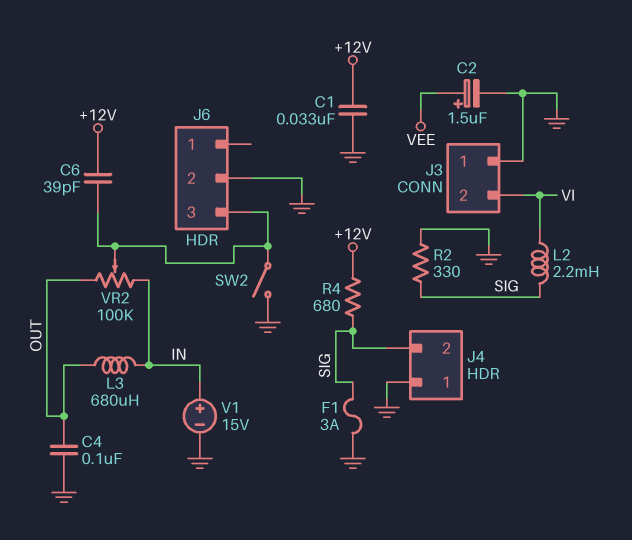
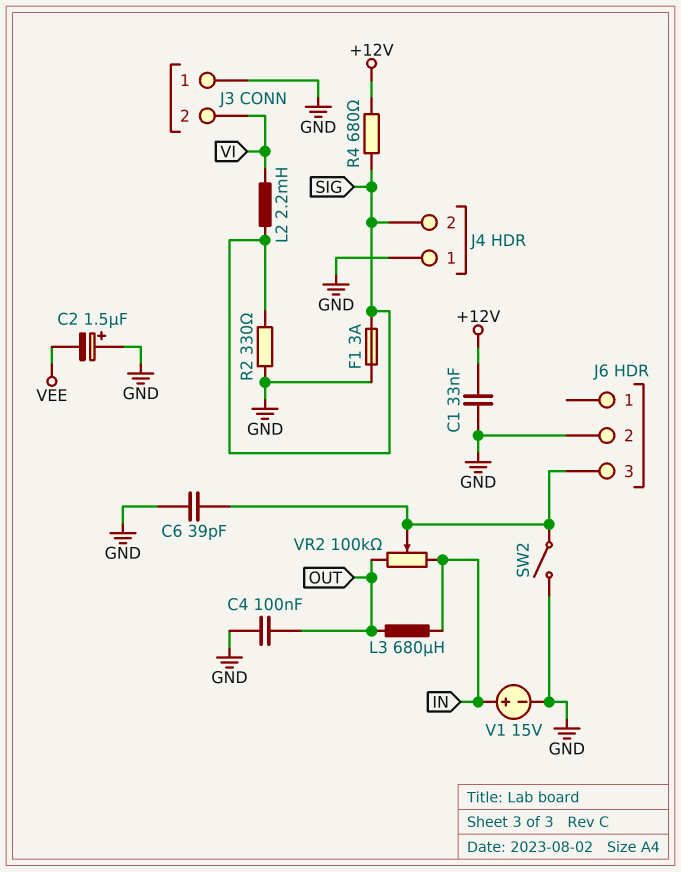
C2: 1.5uF (plus VEE, minus GND) -> 1.5uF (plus GND, minus VEE)
C6: 39pF (+12V, J6/3) -> 39pF (GND, J6/3)

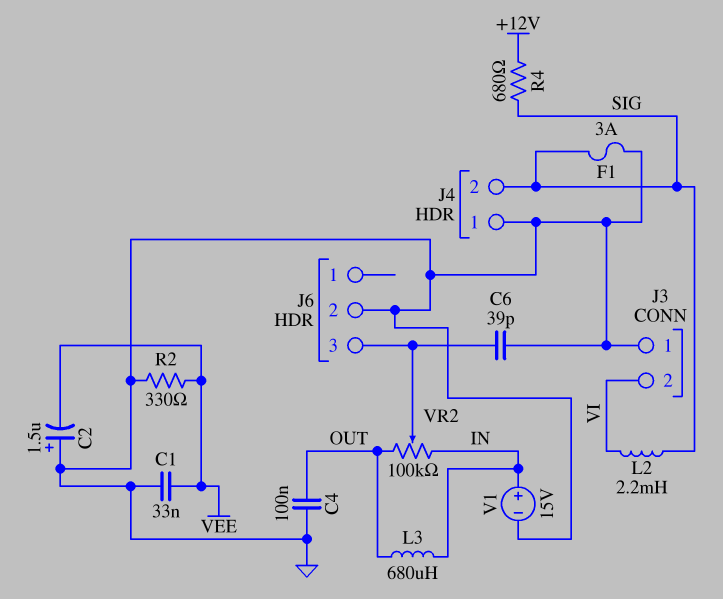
C1: 33nF (+12V, GND) -> 33nF (GND, VEE)
R2: 330 (GND, SIG) -> 330 (GND, VEE)
SW2: switch (GND, J6/3) -> none

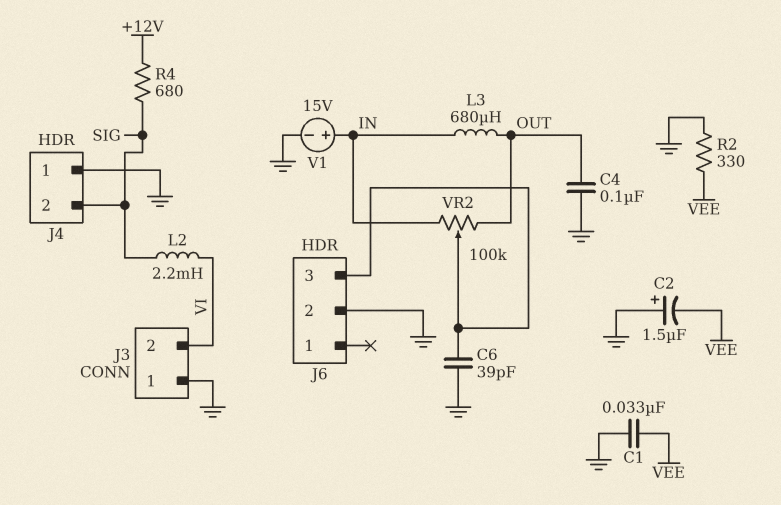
F1: 3A (GND, SIG) -> none

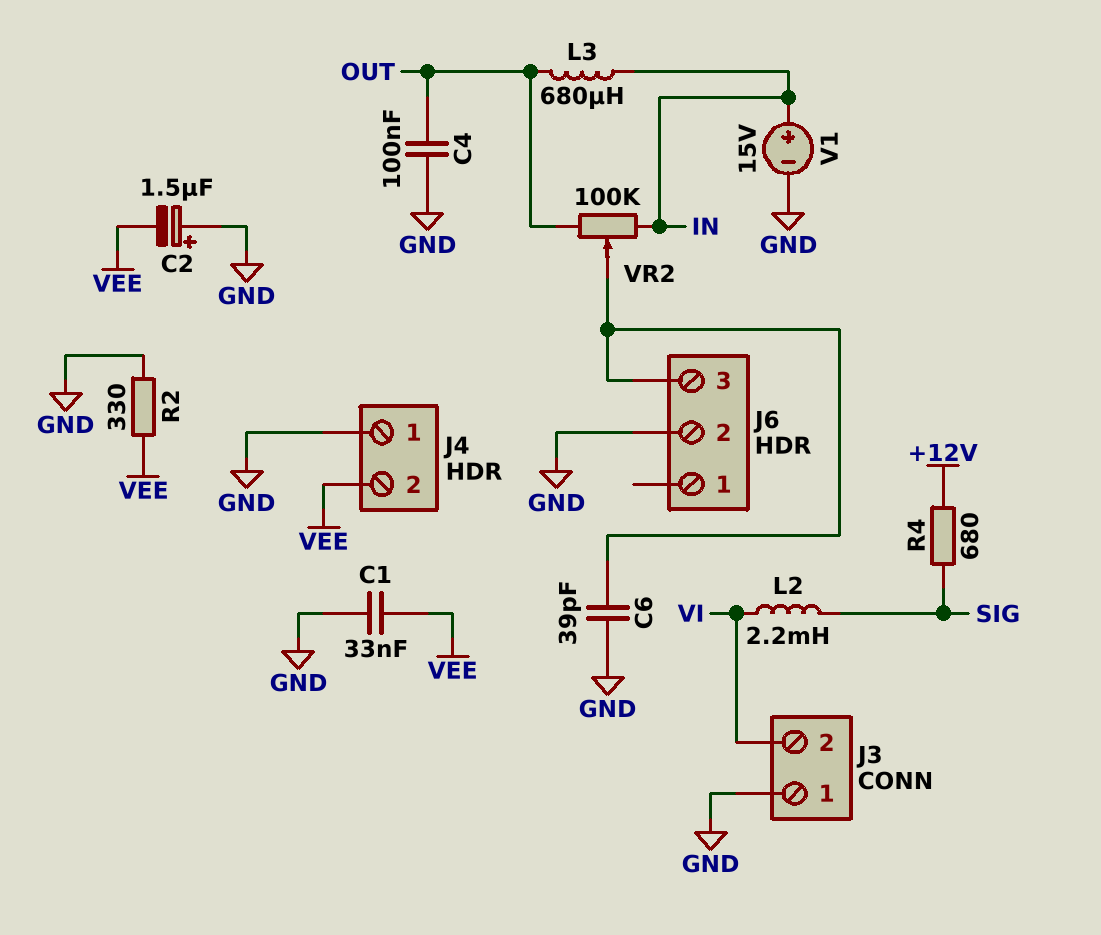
J4 pin 2: SIG -> VEE

